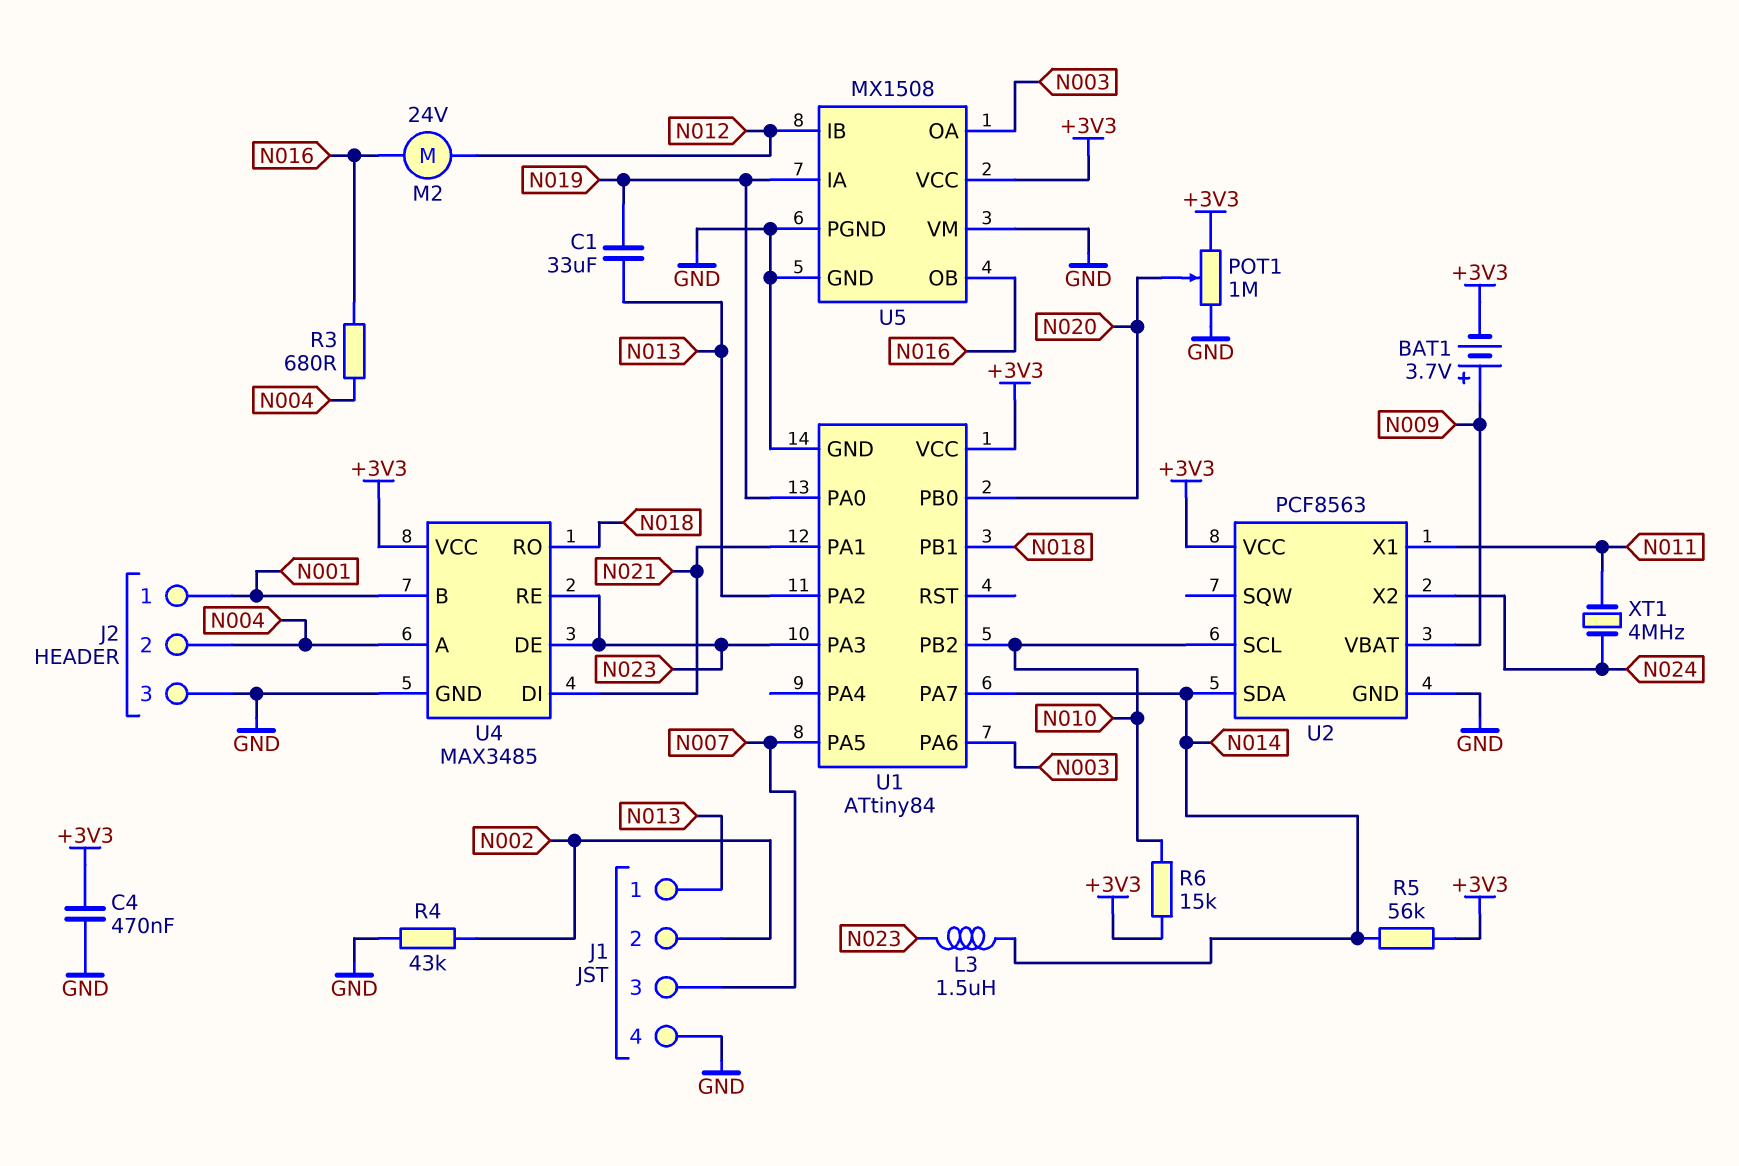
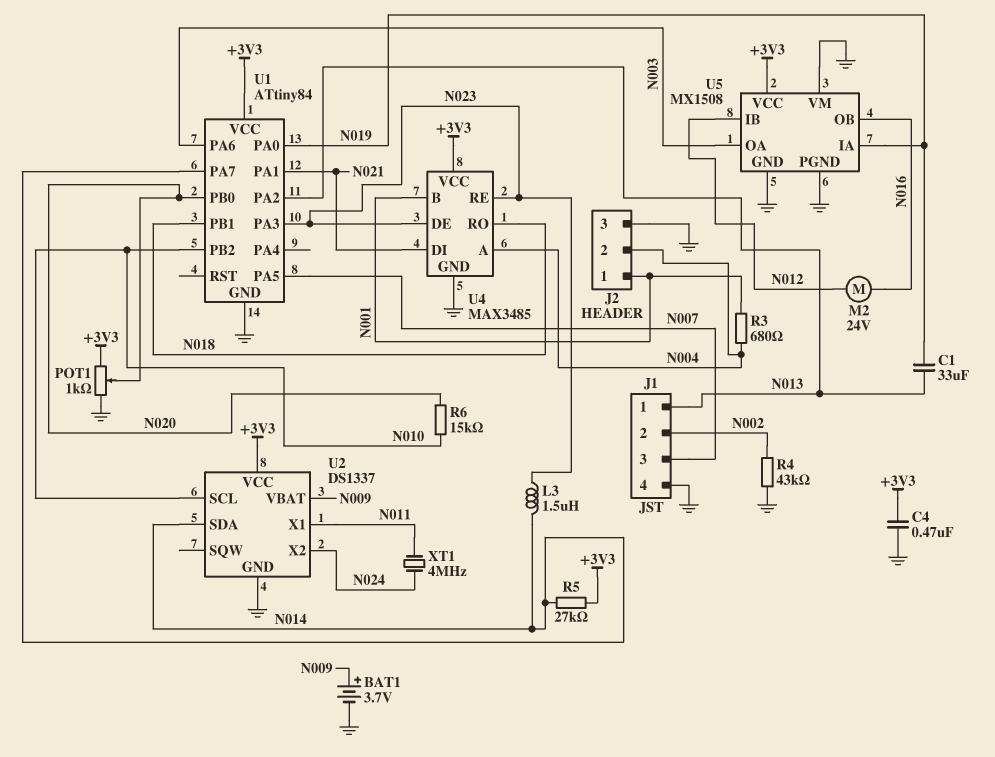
BAT1: 3.7V (plus N009, minus +3V3) -> 3.7V (plus N009, minus GND)
POT1: 1M (+3V3, GND, wiper N020) -> 1k (+3V3, GND, wiper N020)
R3: 680 (N004, N016) -> 680 (N001, N004)
R5: 56k (+3V3, N014) -> 27k (+3V3, N014)
R6: 15k (+3V3, N010) -> 15k (N010, N020)
U2: PCF8563 -> DS1337

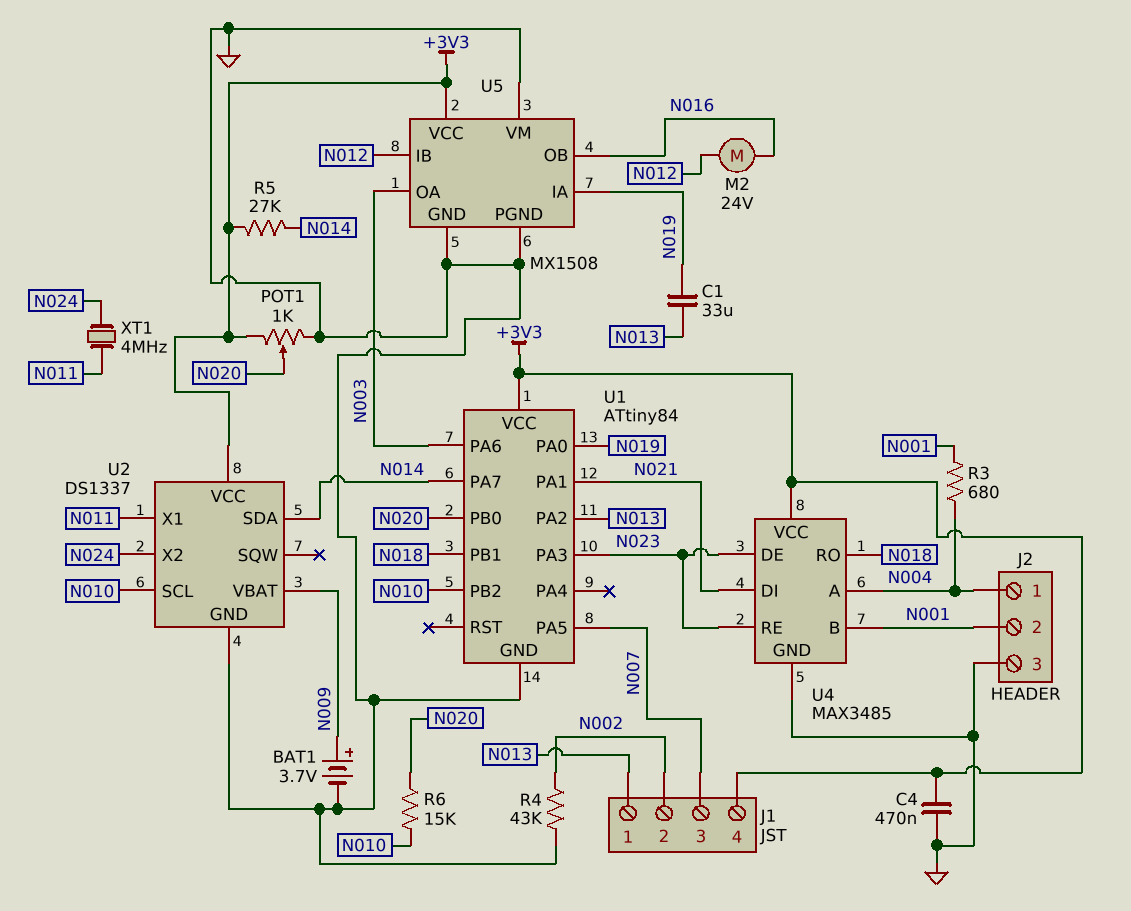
J1 pin 4: GND -> +3V3
J2 pin 1: N001 -> N004
J2 pin 2: N004 -> N001
L3: 1.5uH (N014, N023) -> none

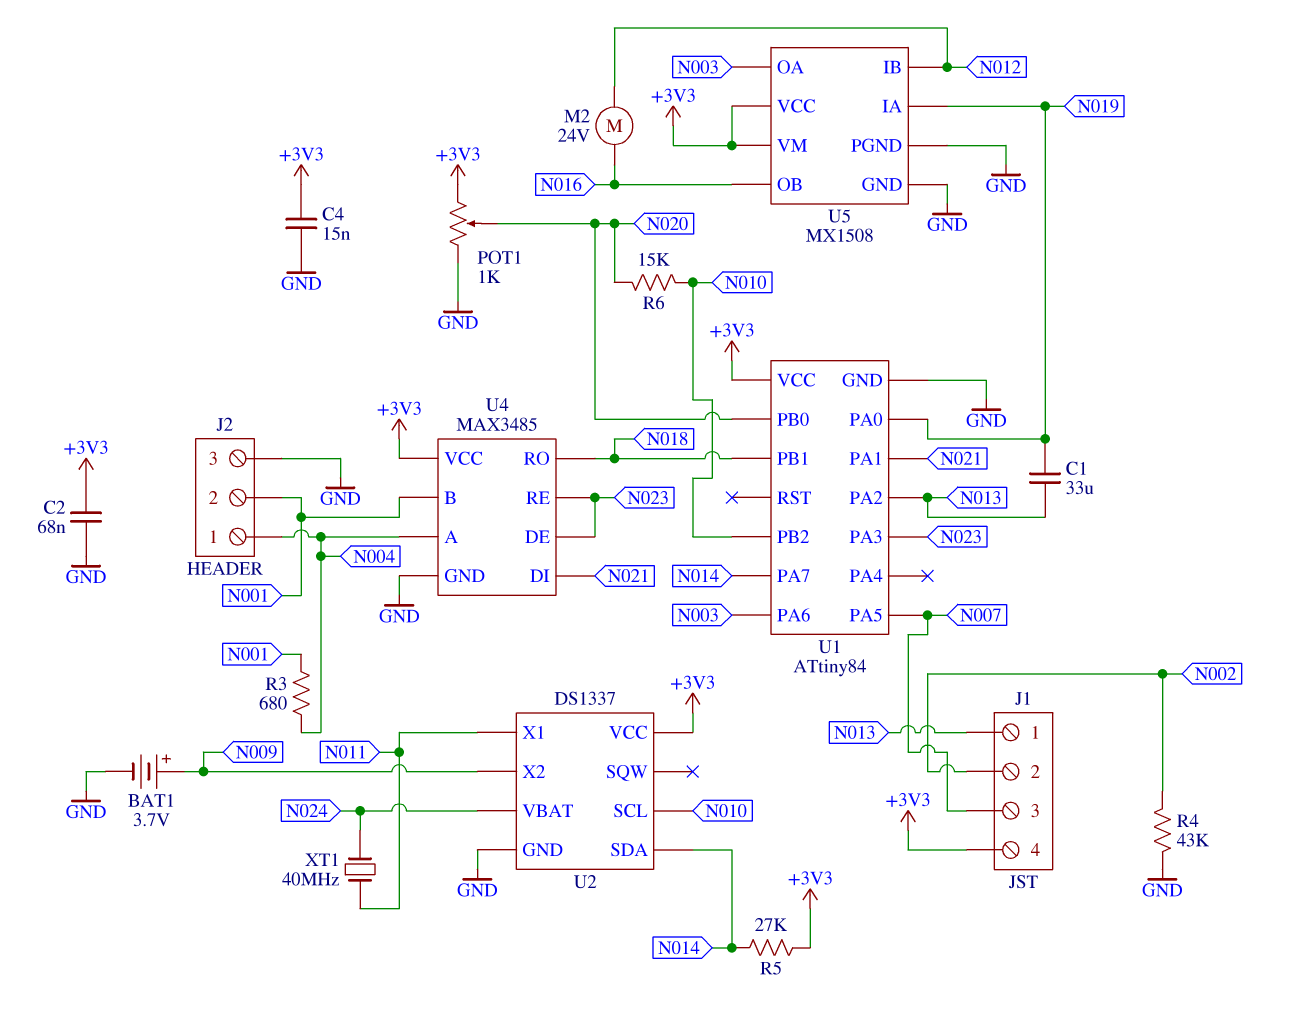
C2: none -> 68nF (+3V3, GND)
C4: 470nF (+3V3, GND) -> 15nF (+3V3, GND)
U2 pin VBAT: N009 -> N024
U2 pin X2: N024 -> N009
U5 pin VM: GND -> +3V3
XT1: 4MHz (N011, N024) -> 40MHz (N011, N024)

